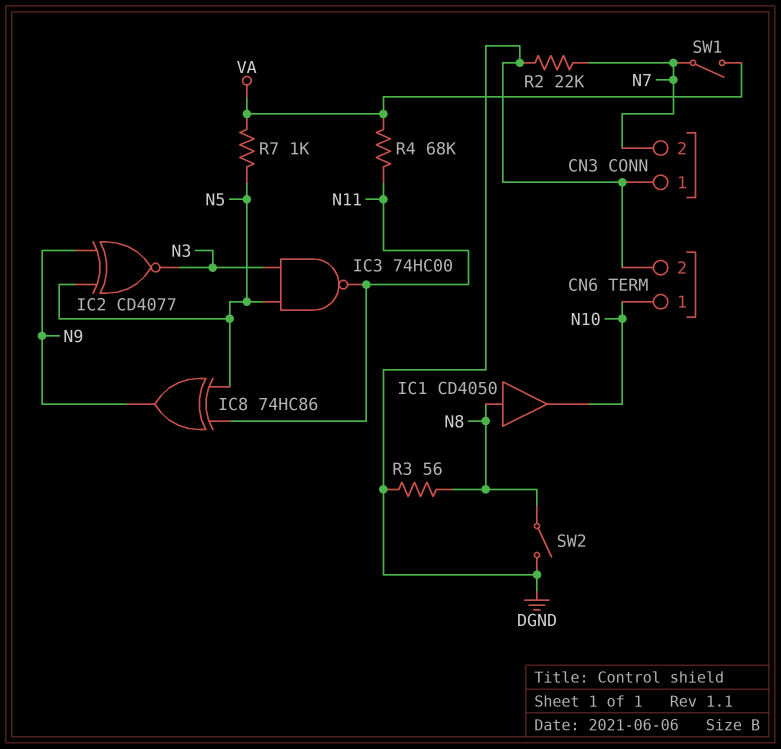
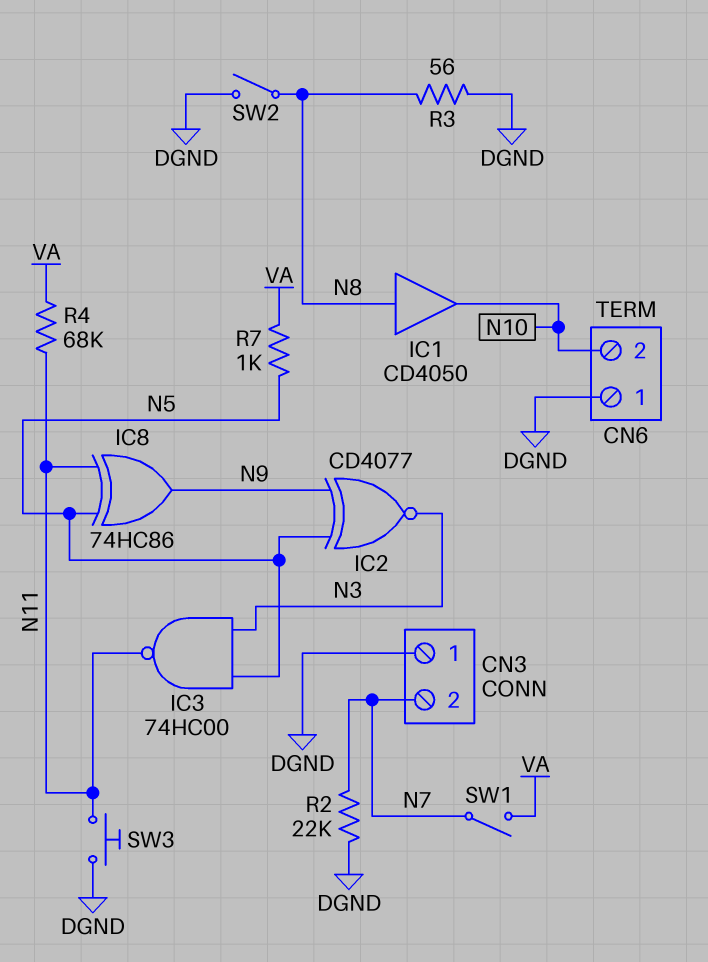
CN6 pin 1: N10 -> DGND
CN6 pin 2: DGND -> N10
SW3: none -> button (DGND, N11)

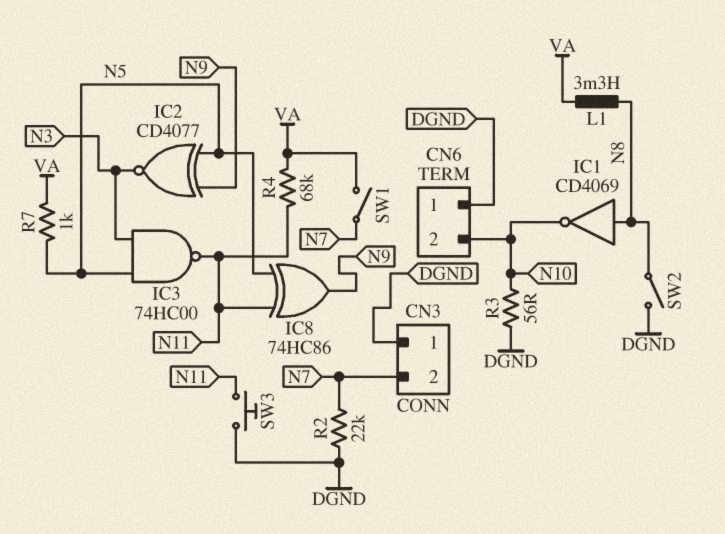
IC1: buffer CD4050 (in N8, out N10) -> NOT CD4069 (in N8, out N10)
L1: none -> 3.3mH (N8, VA)
R3: 56 (DGND, N8) -> 56 (DGND, N10)

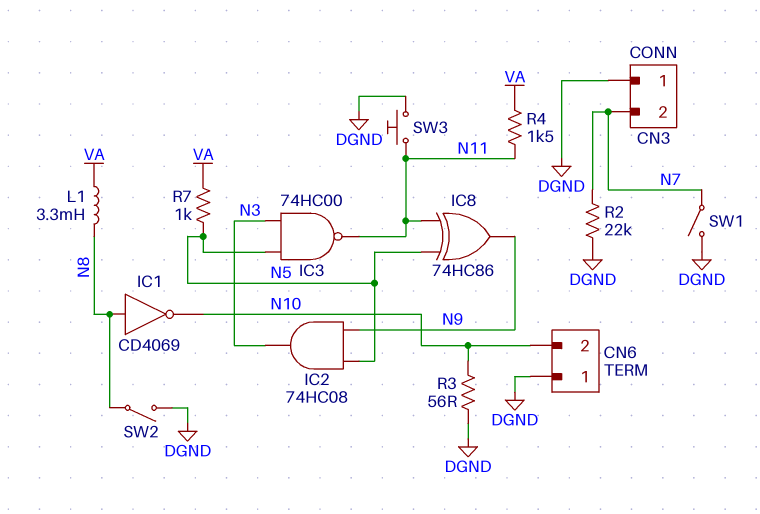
IC2: XNOR CD4077 (in N5, in N9, out N3) -> AND 74HC08 (in N5, in N9, out N3)
R4: 68k (N11, VA) -> 1.5k (N11, VA)
SW1: switch (N7, VA) -> switch (DGND, N7)

